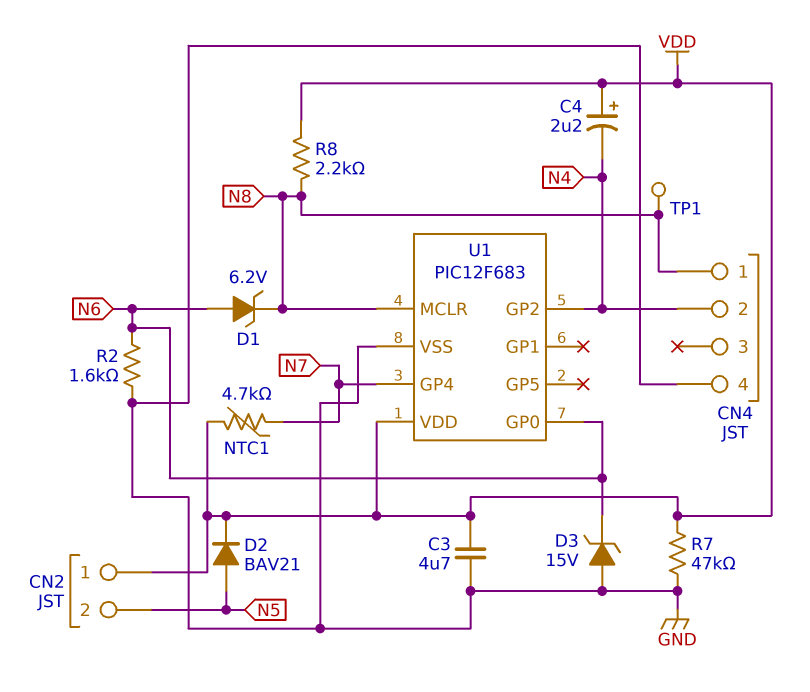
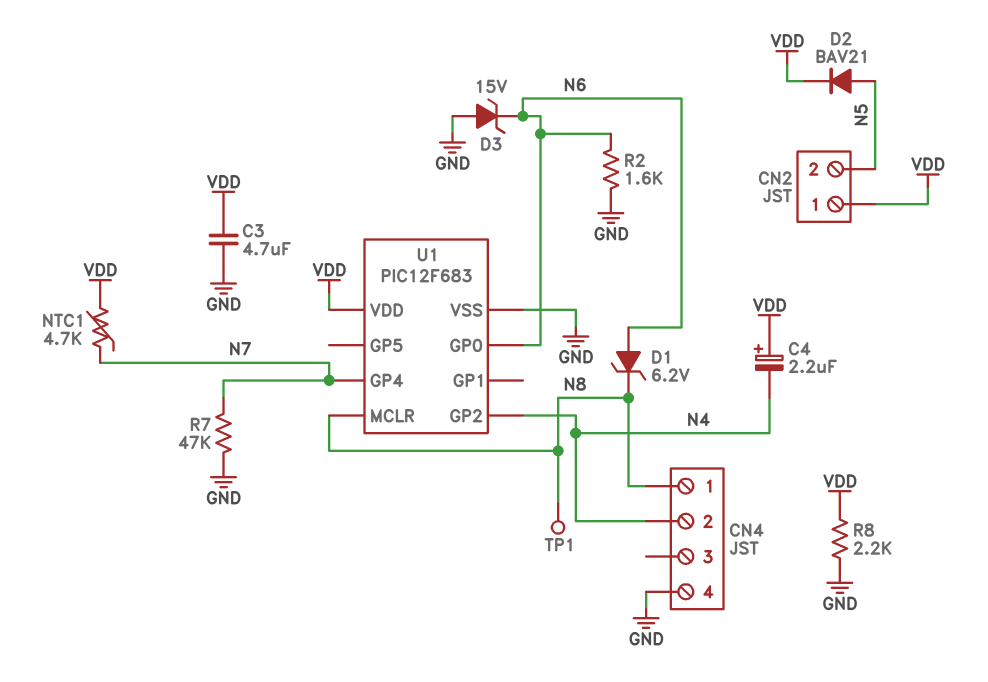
R7: 47k (GND, VDD) -> 47k (GND, N7)
R8: 2.2k (N8, VDD) -> 2.2k (GND, VDD)

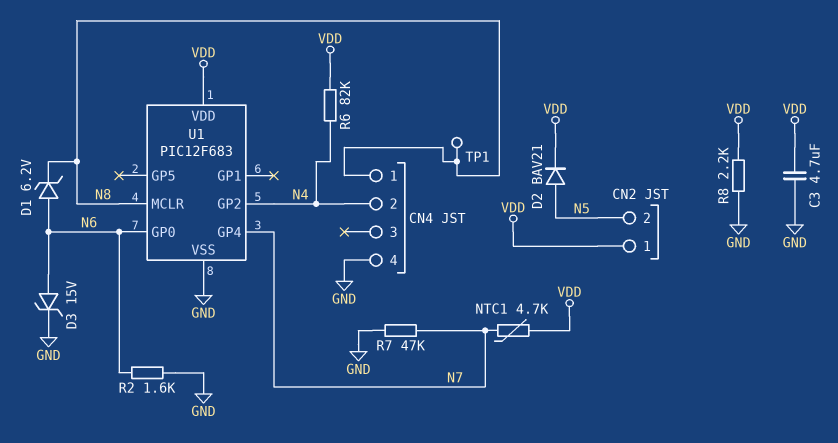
C4: 2.2uF (plus VDD, minus N4) -> none
D3: zener 15V (A GND, K N6) -> zener 15V (A N6, K GND)
R6: none -> 82k (N4, VDD)

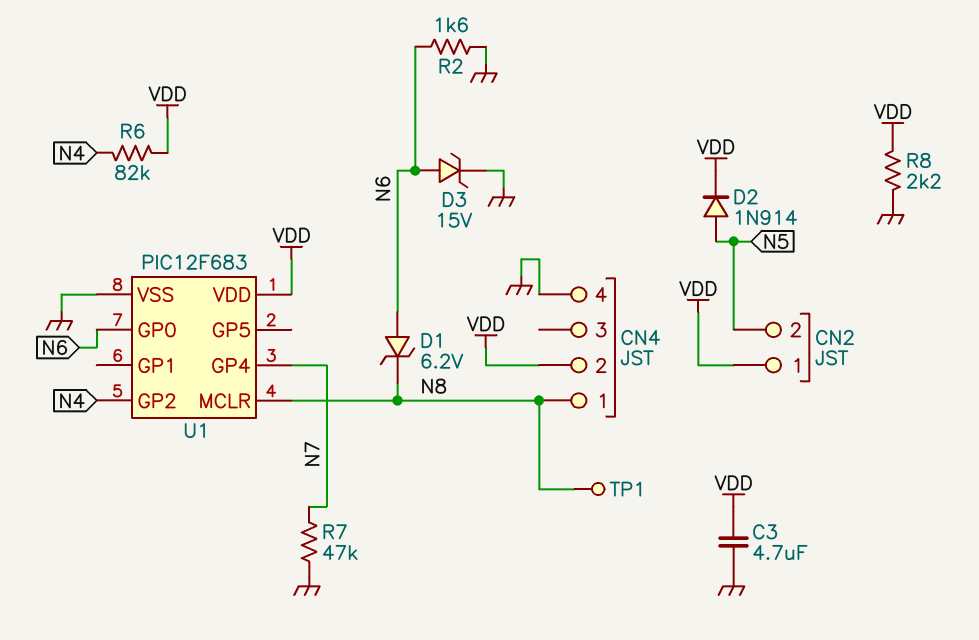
CN4 pin 2: N4 -> VDD
D2: diode BAV21 (A N5, K VDD) -> diode 1N914 (A N5, K VDD)
NTC1: 4.7k (N7, VDD) -> none

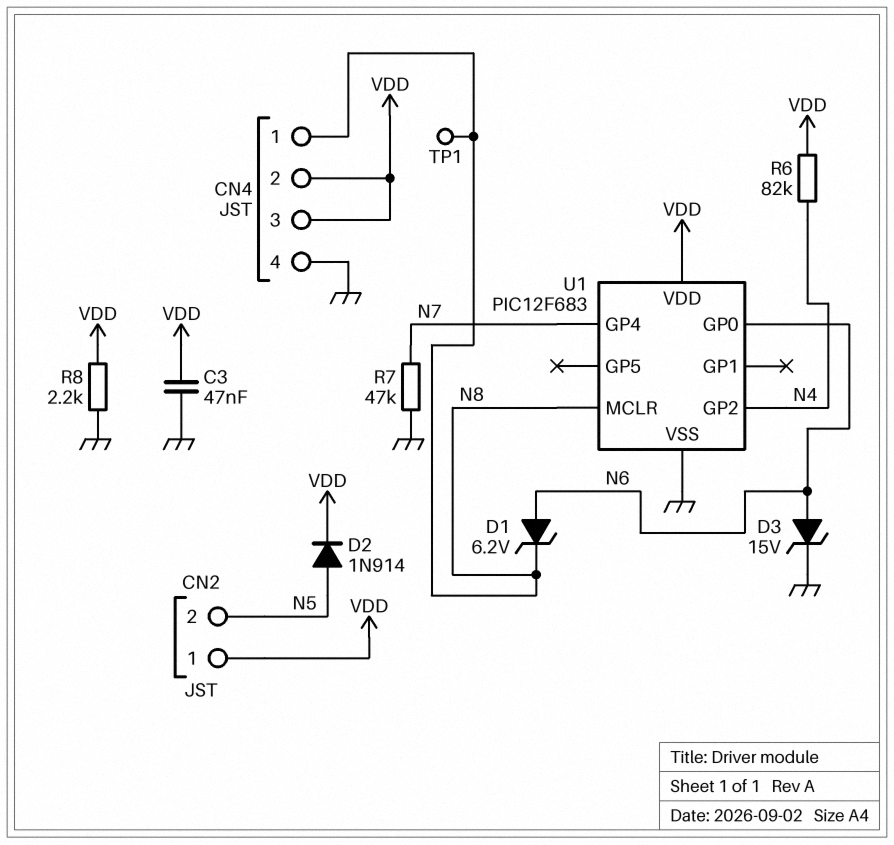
C3: 4.7uF (GND, VDD) -> 47nF (GND, VDD)
CN4 pin 3: none -> VDD
R2: 1.6k (GND, N6) -> none

